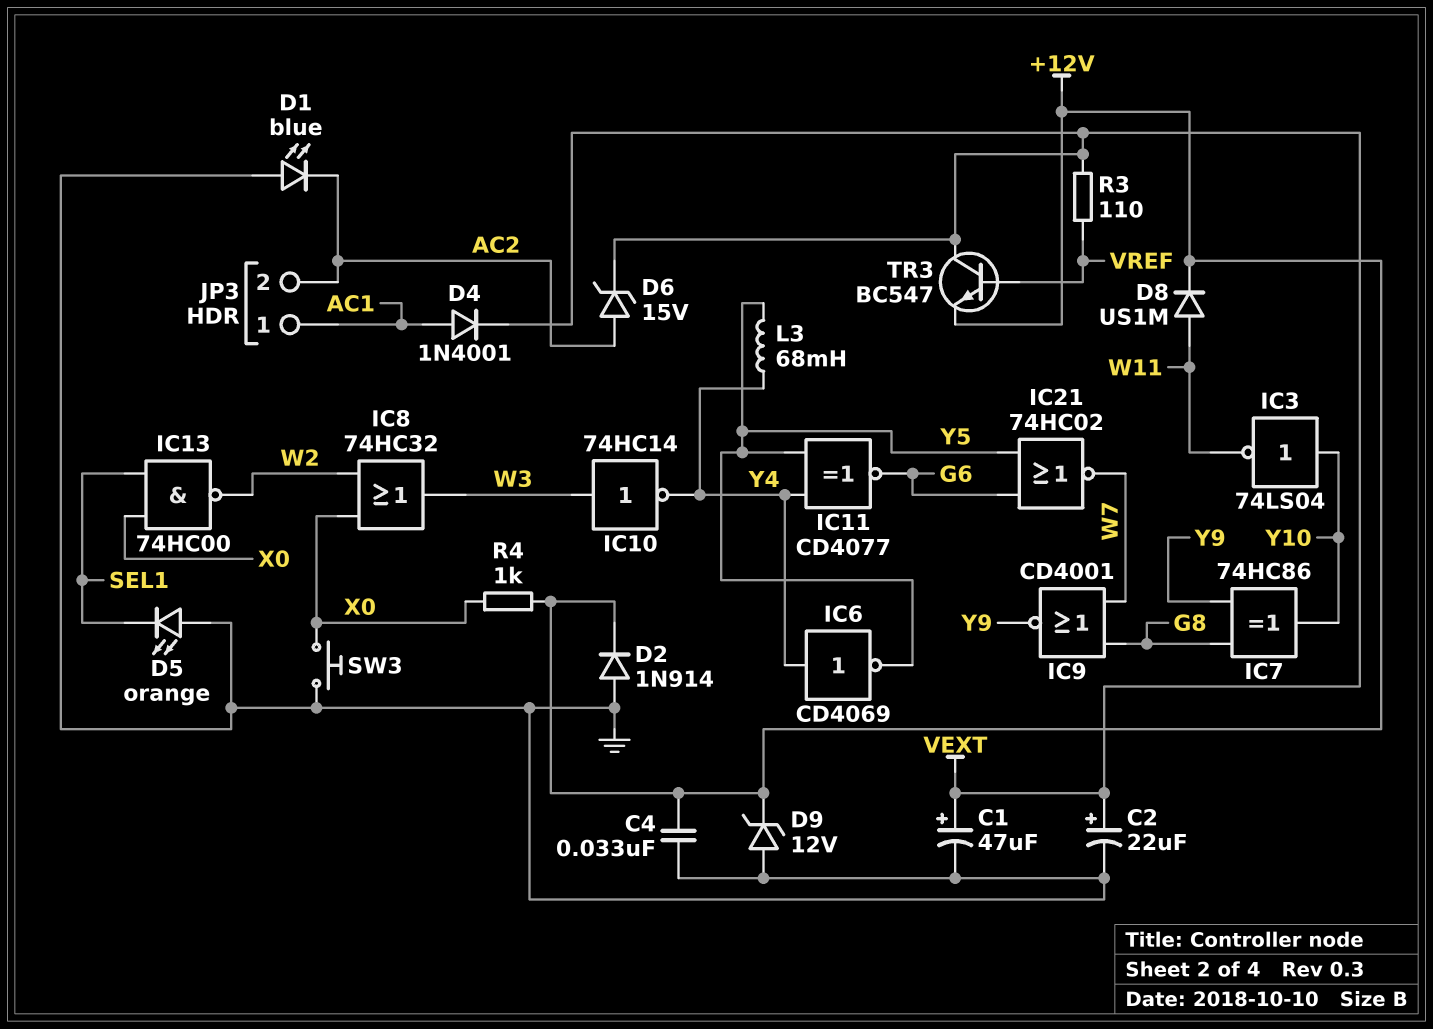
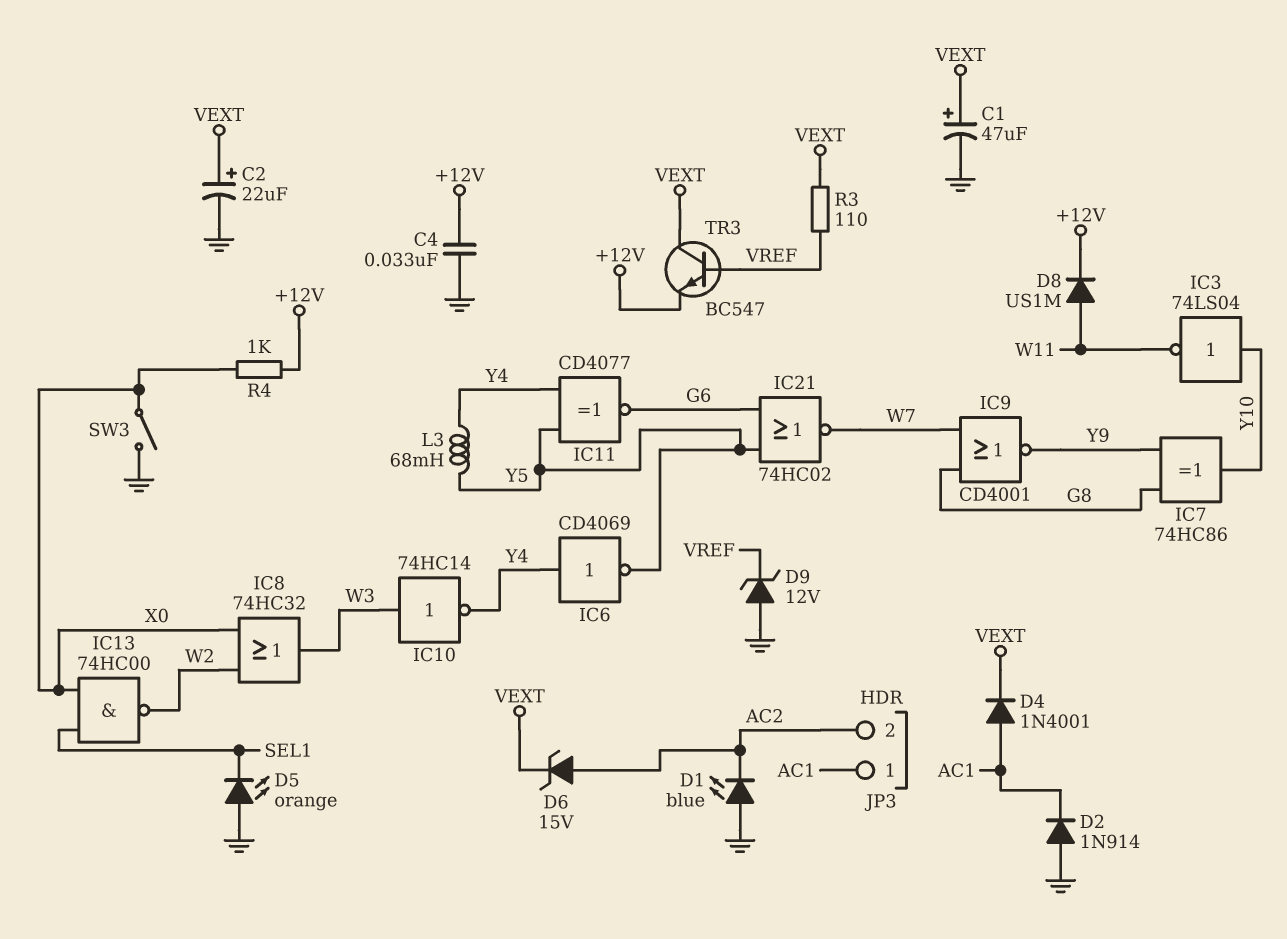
D2: diode 1N914 (A GND, K +12V) -> diode 1N914 (A GND, K AC1)
D9: zener 12V (A GND, K +12V) -> zener 12V (A GND, K VREF)
SW3: button (GND, X0) -> switch (GND, X0)

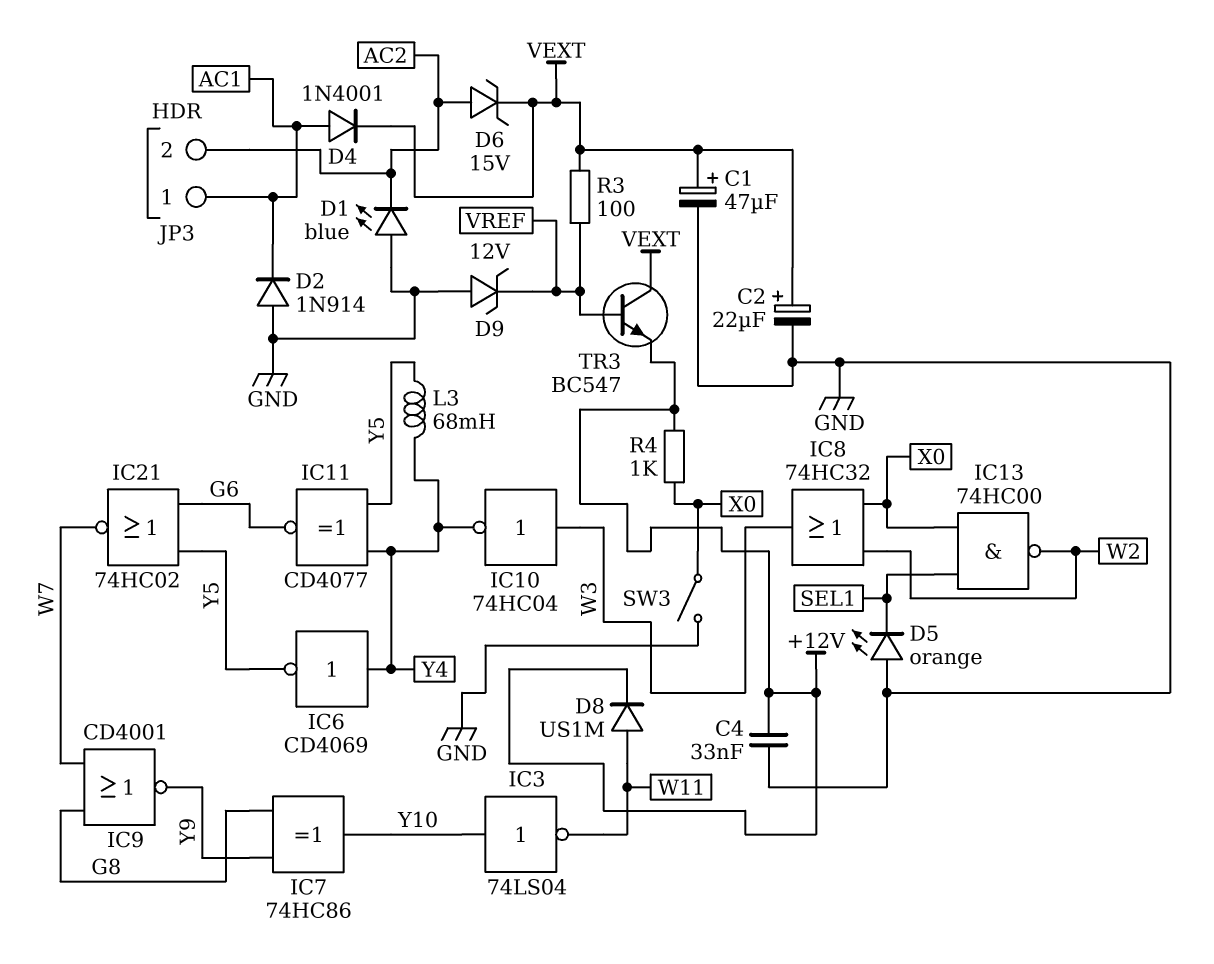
IC10: NOT 74HC14 (in W3, out Y4) -> NOT 74HC04 (in W3, out Y4)
R3: 110 (VEXT, VREF) -> 100 (VEXT, VREF)

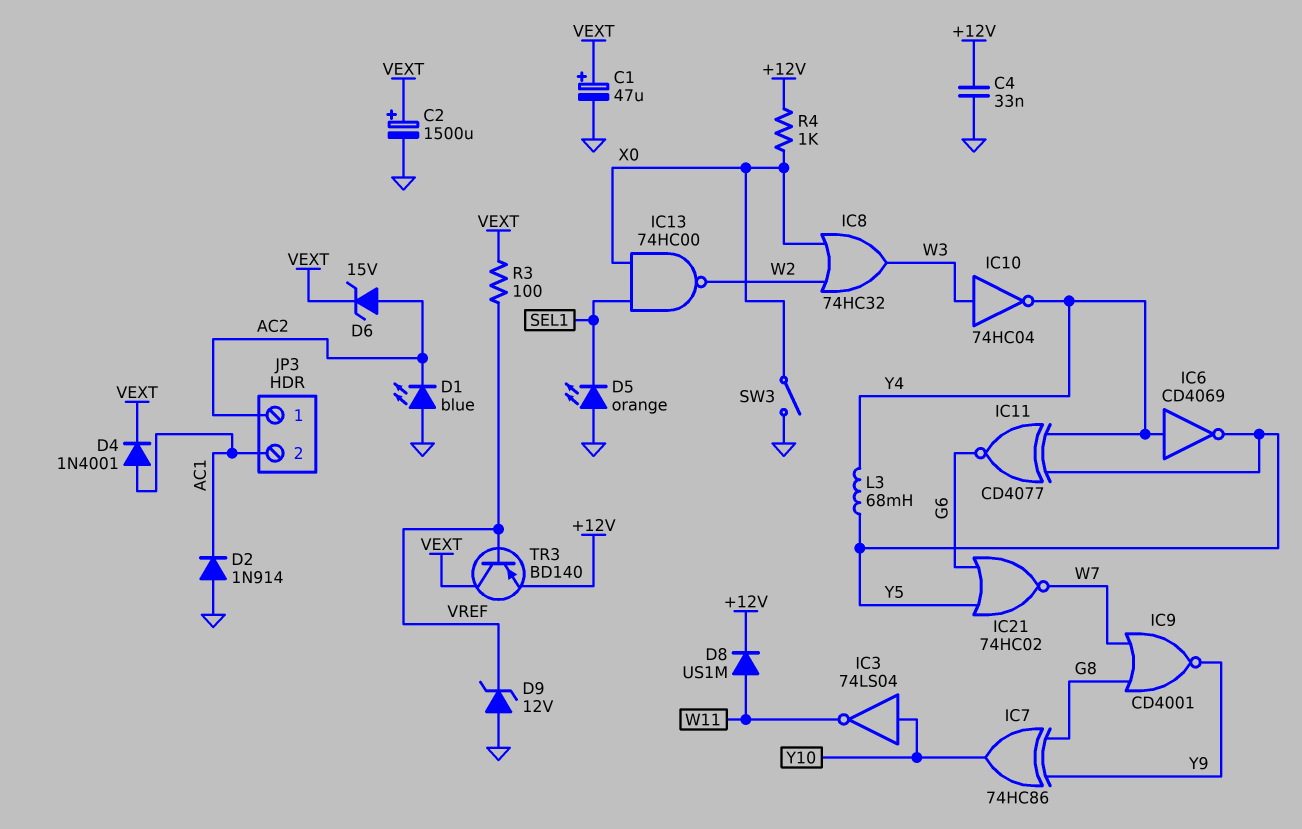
C2: 22uF (plus VEXT, minus GND) -> 1500uF (plus VEXT, minus GND)
JP3 pin 1: AC1 -> AC2
JP3 pin 2: AC2 -> AC1
TR3: NPN BC547 (B VREF, C VEXT, E +12V) -> PNP BD140 (B VREF, C VEXT, E +12V)

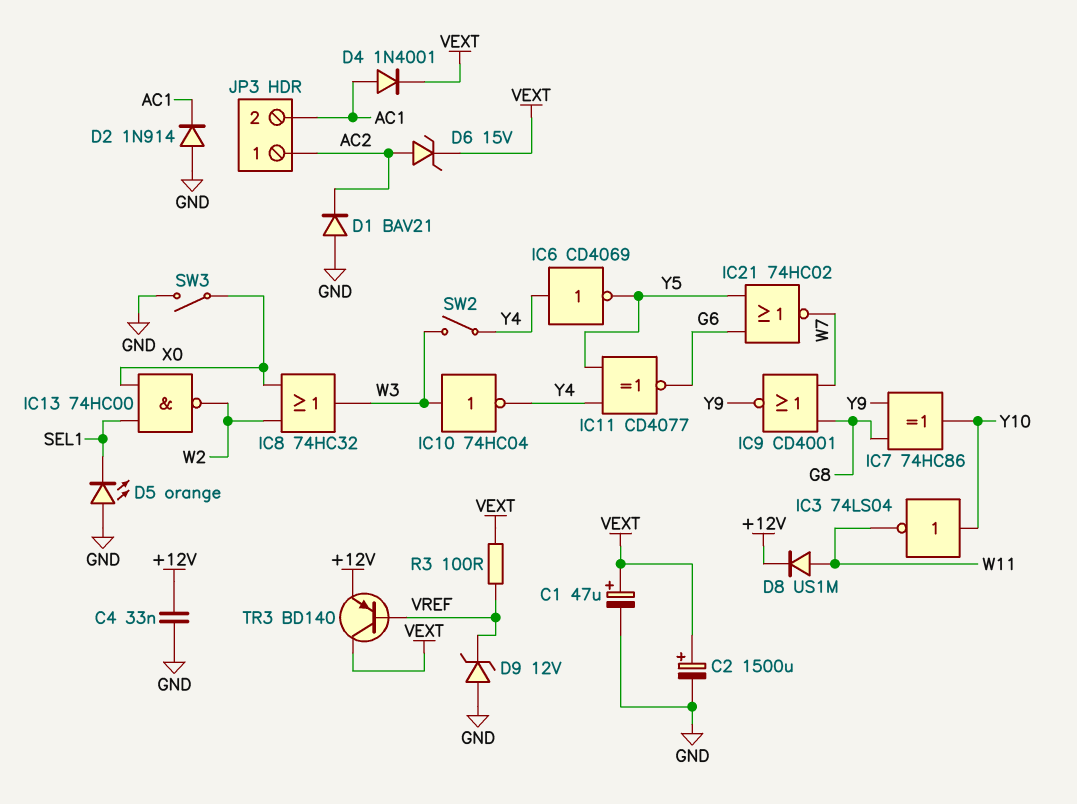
D1: LED blue (A GND, K AC2) -> diode BAV21 (A GND, K AC2)
L3: 68mH (Y4, Y5) -> none
R4: 1k (+12V, X0) -> none
SW2: none -> switch (W3, Y4)

